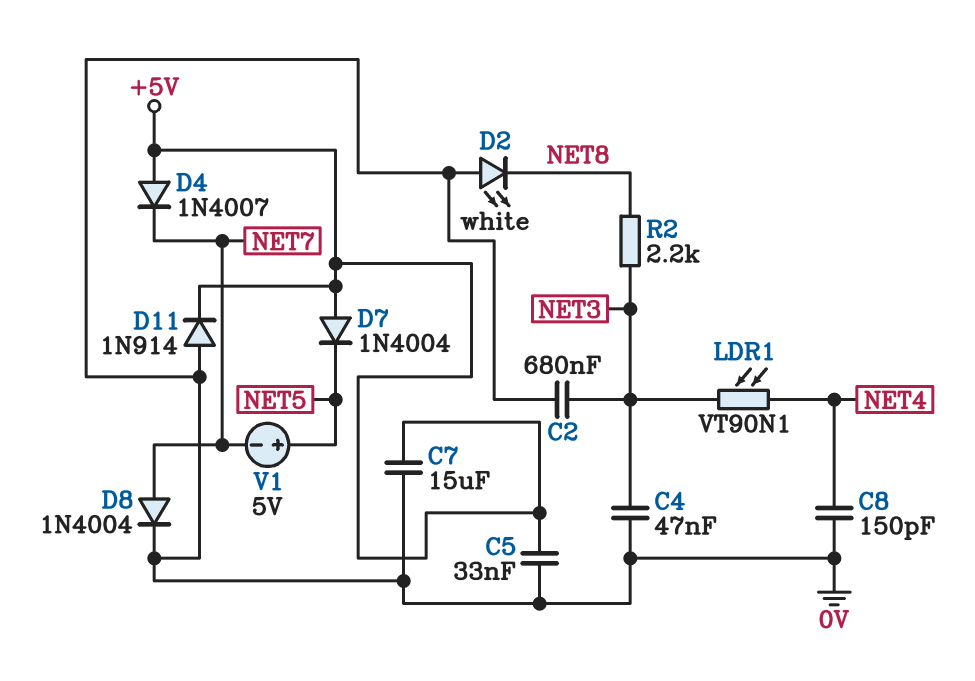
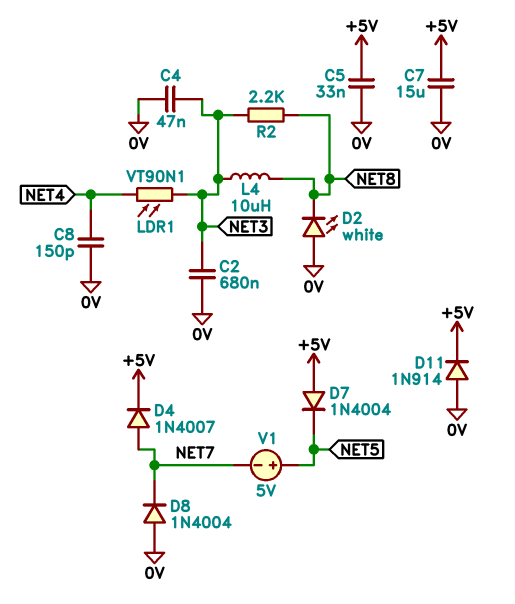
D4: diode 1N4007 (A +5V, K NET7) -> diode 1N4007 (A NET7, K +5V)
D8: diode 1N4004 (A NET7, K 0V) -> diode 1N4004 (A 0V, K NET7)
L4: none -> 10uH (NET3, NET8)

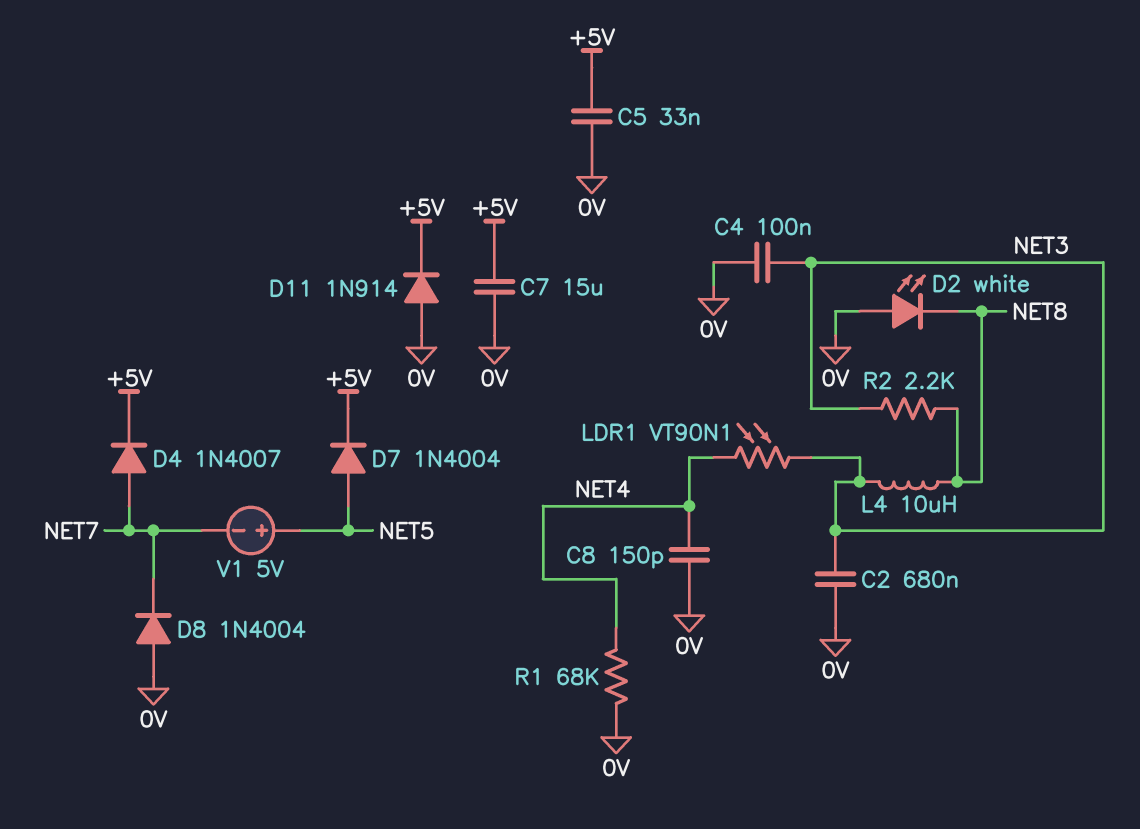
C4: 47nF (0V, NET3) -> 100nF (0V, NET3)
D7: diode 1N4004 (A +5V, K NET5) -> diode 1N4004 (A NET5, K +5V)
R1: none -> 68k (0V, NET4)

